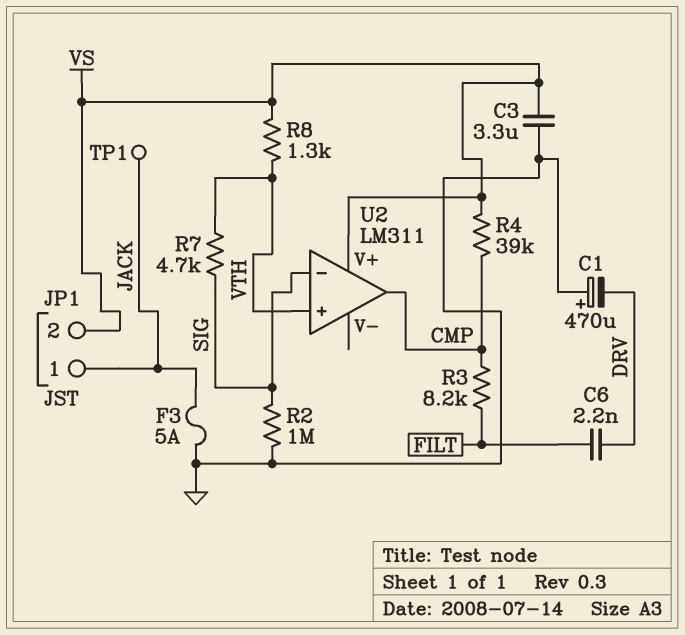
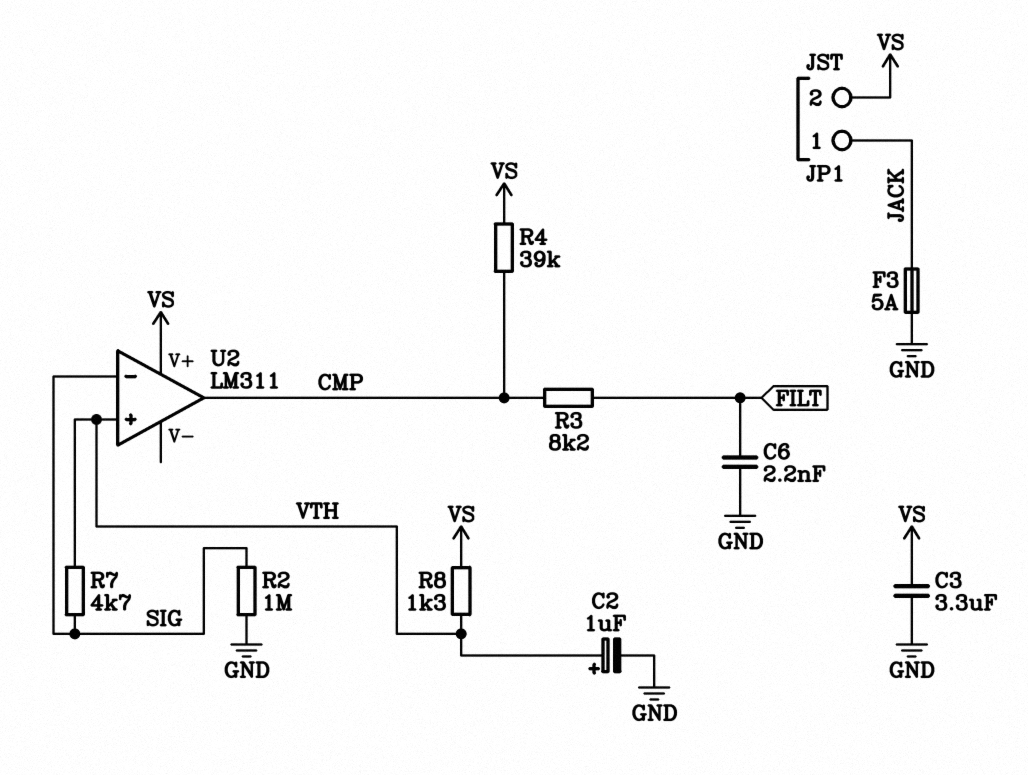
C1: 470uF (plus GND, minus DRV) -> none
C2: none -> 1uF (plus VTH, minus GND)
C6: 2.2nF (DRV, FILT) -> 2.2nF (FILT, GND)
TP1: test point (JACK) -> none

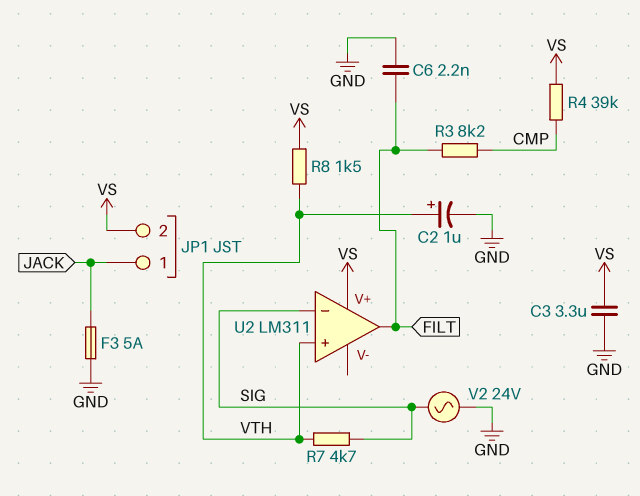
R2: 1M (GND, SIG) -> none
R8: 1.3k (VS, VTH) -> 1.5k (VS, VTH)
U2 pin out: CMP -> FILT
V2: none -> AC 24V (GND, SIG)

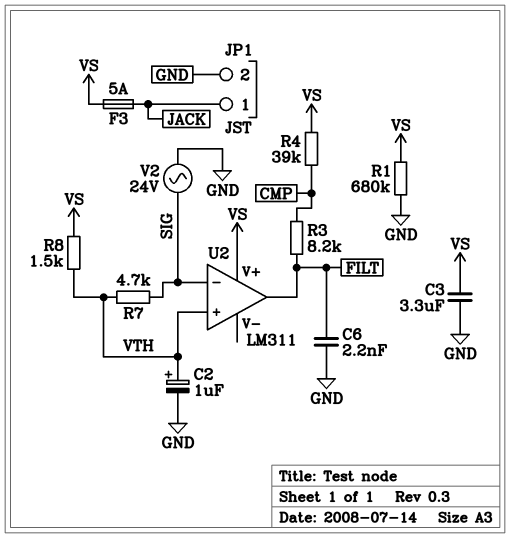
F3: 5A (GND, JACK) -> 5A (JACK, VS)
JP1 pin 2: VS -> GND
R1: none -> 680k (GND, VS)

